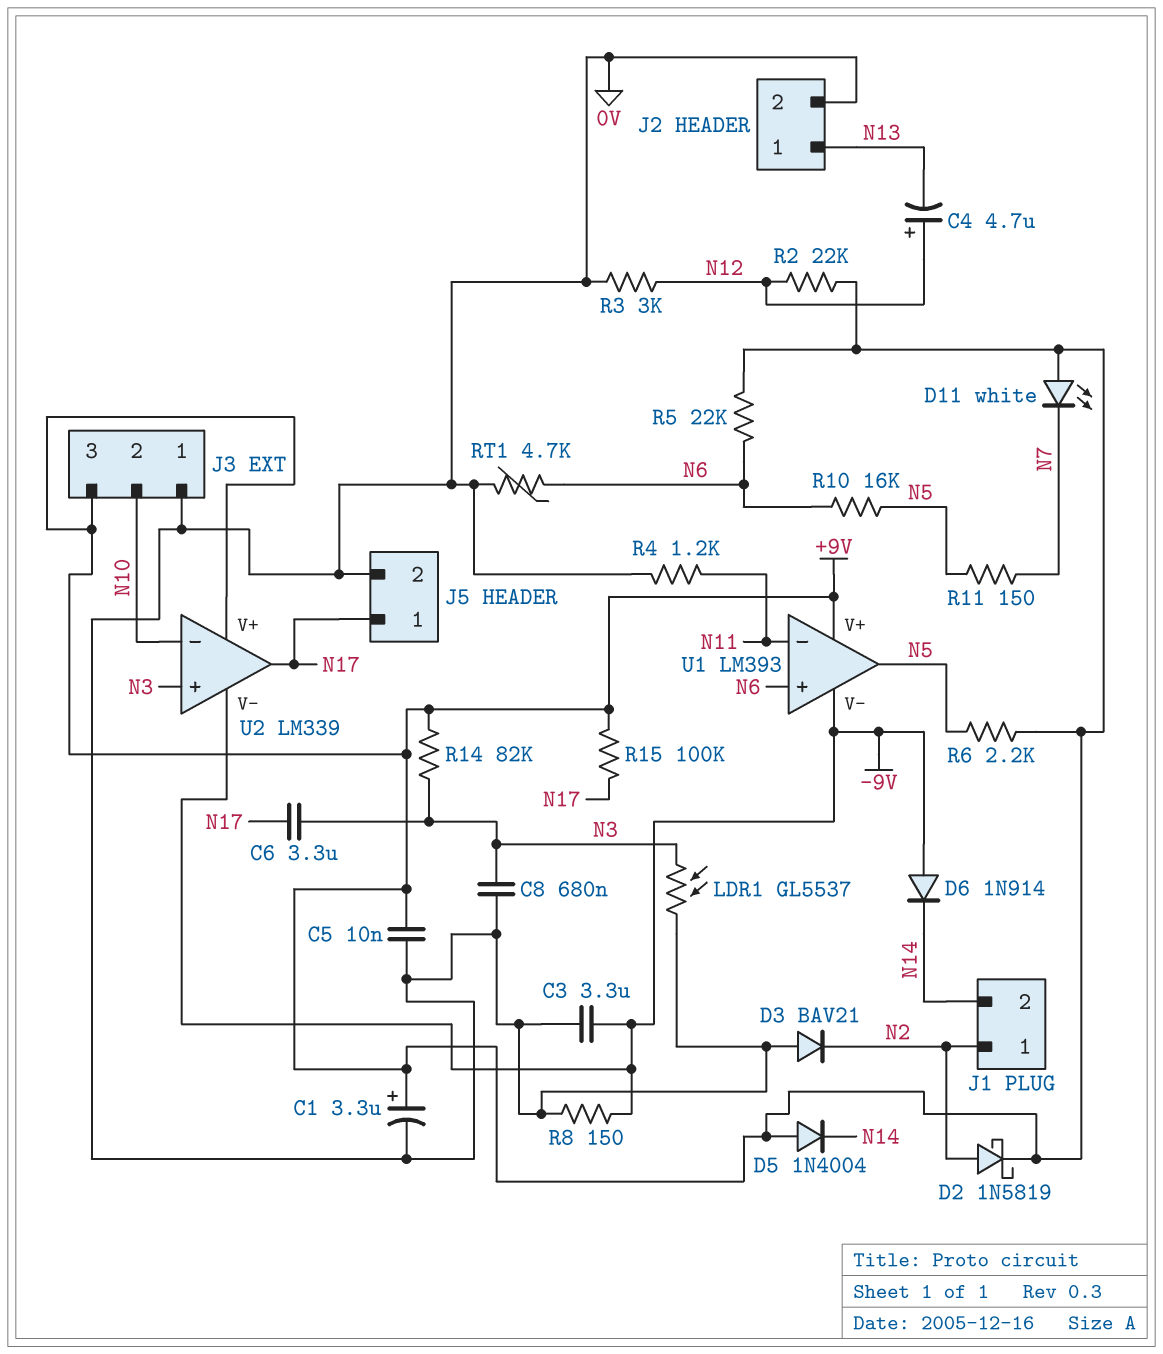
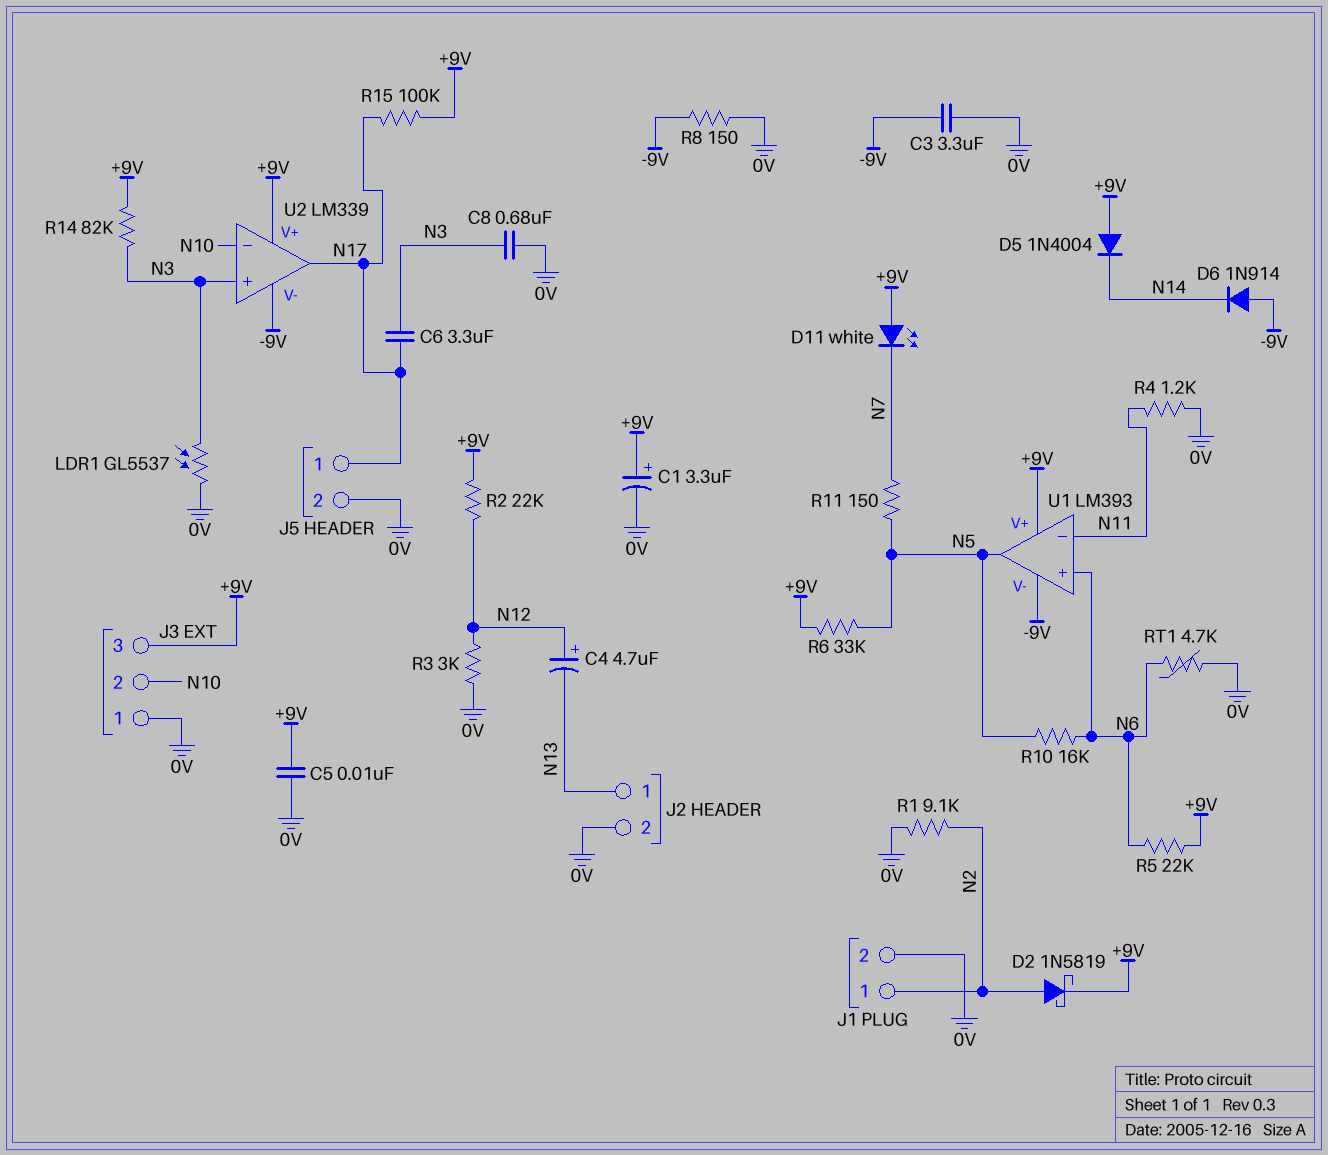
D3: diode BAV21 (A 0V, K N2) -> none
J1 pin 2: N14 -> 0V
R1: none -> 9.1k (0V, N2)
R6: 2.2k (+9V, N5) -> 33k (+9V, N5)

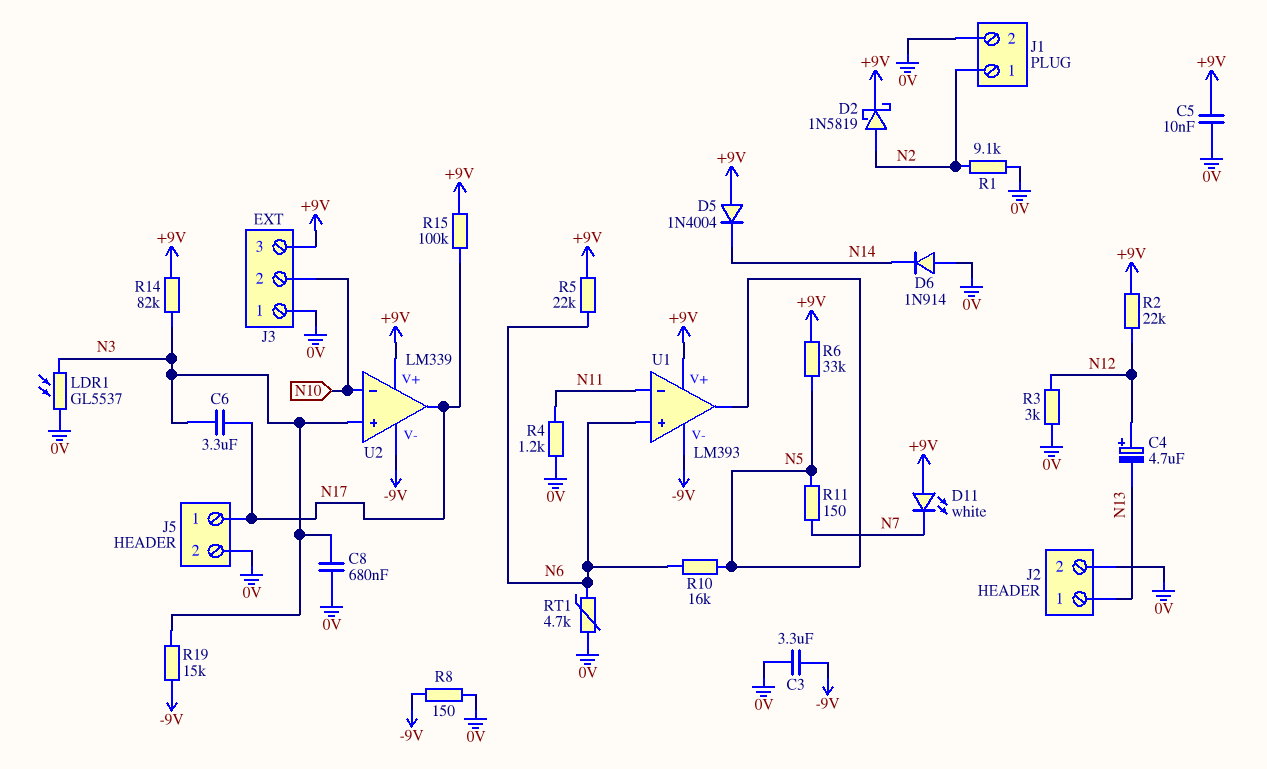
C1: 3.3uF (plus +9V, minus 0V) -> none
D6: diode 1N914 (A -9V, K N14) -> diode 1N914 (A 0V, K N14)
R19: none -> 15k (-9V, N3)

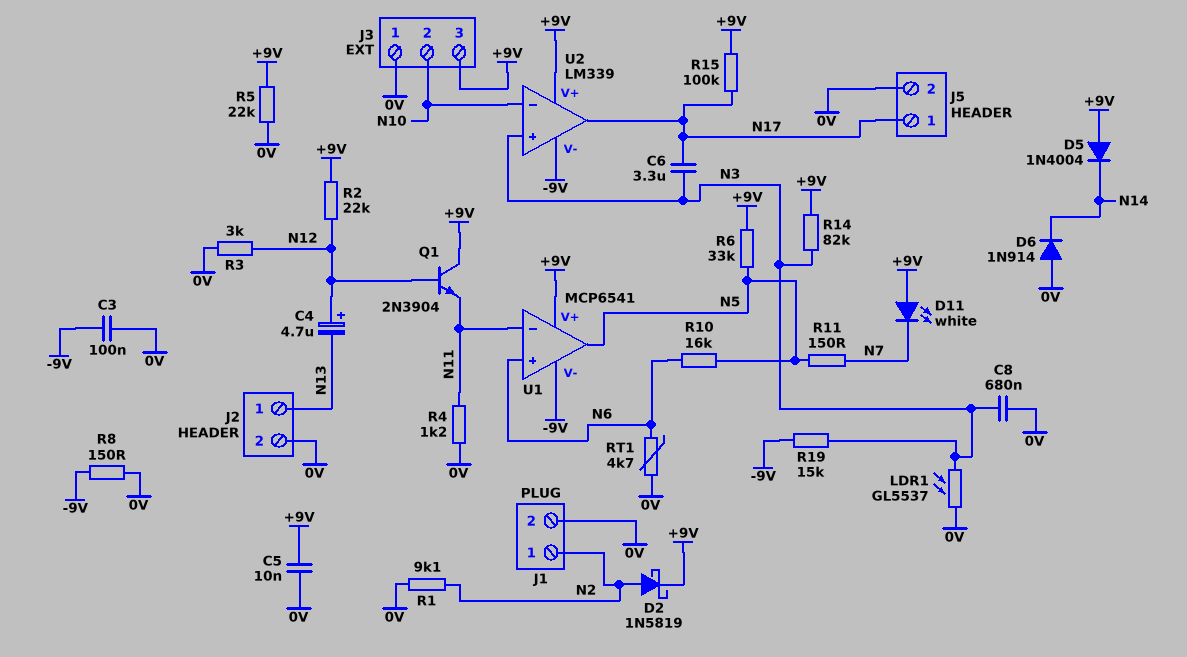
C3: 3.3uF (-9V, 0V) -> 100nF (-9V, 0V)
Q1: none -> NPN 2N3904 (B N12, C +9V, E N11)
R5: 22k (+9V, N6) -> 22k (+9V, 0V)
U1: LM393 -> MCP6541

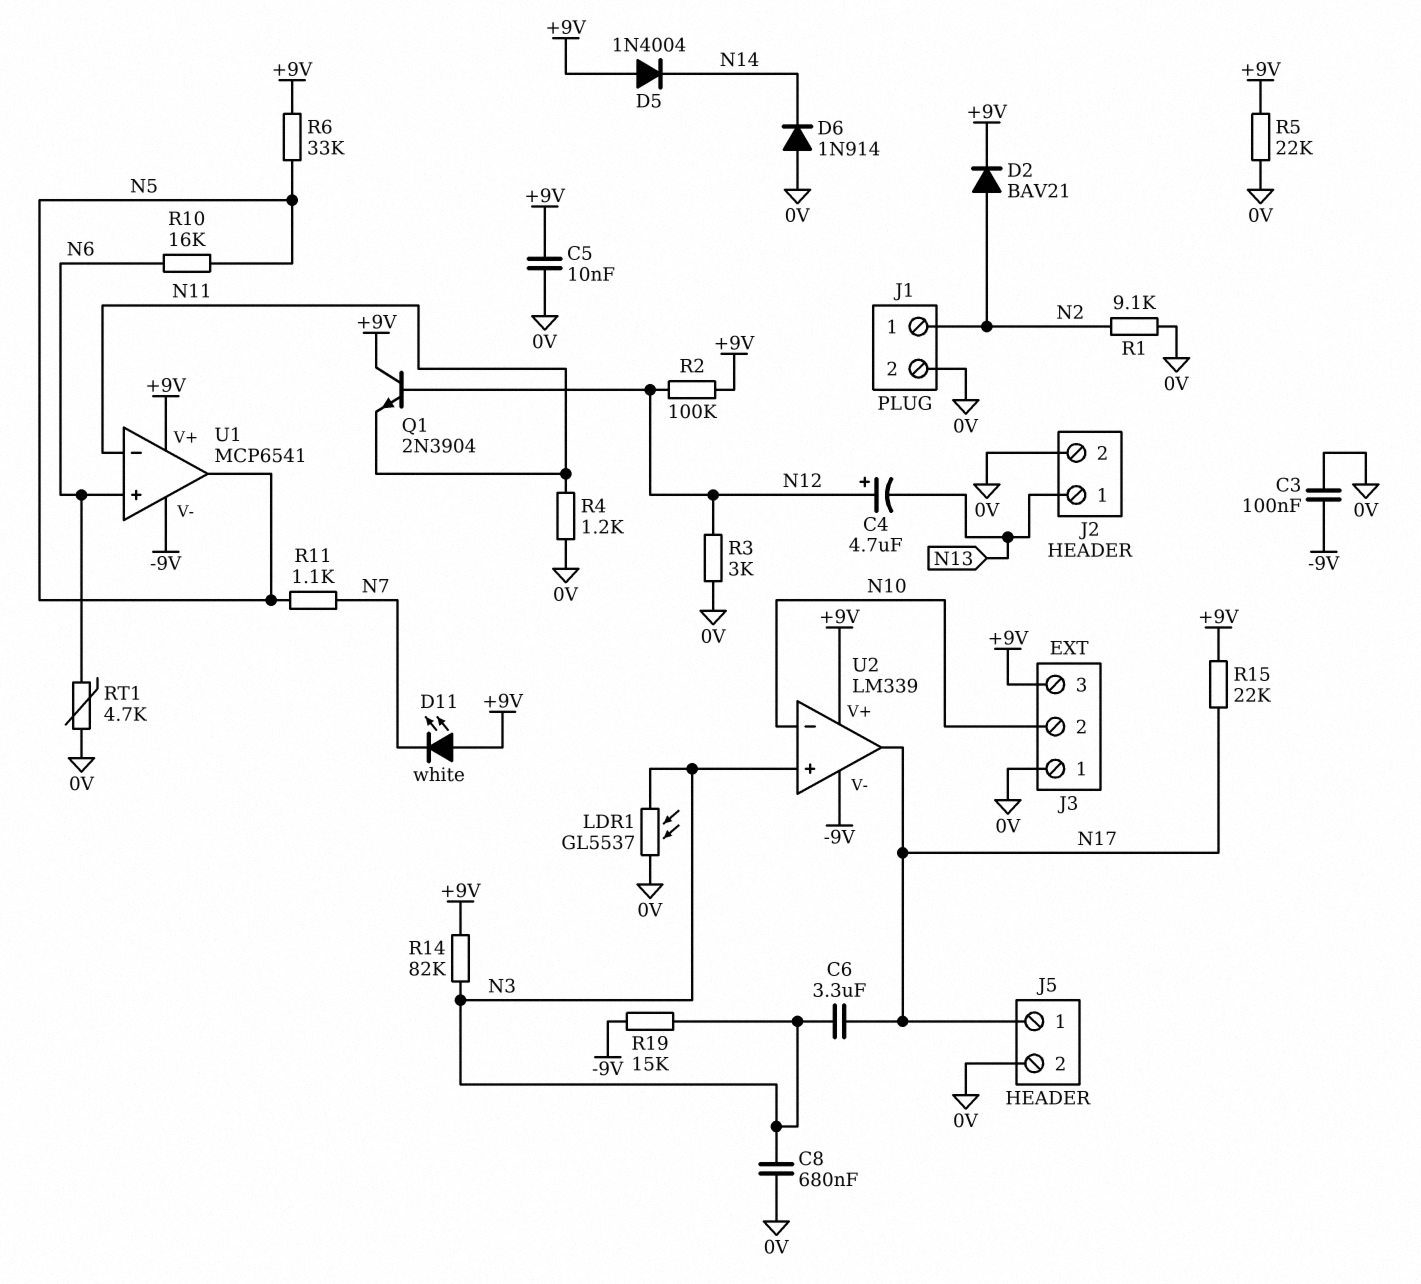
D2: schottky 1N5819 (A N2, K +9V) -> diode BAV21 (A N2, K +9V)
R2: 22k (+9V, N12) -> 100k (+9V, N12)
R8: 150 (-9V, 0V) -> none
R11: 150 (N5, N7) -> 1.1k (N5, N7)
R15: 100k (+9V, N17) -> 22k (+9V, N17)

